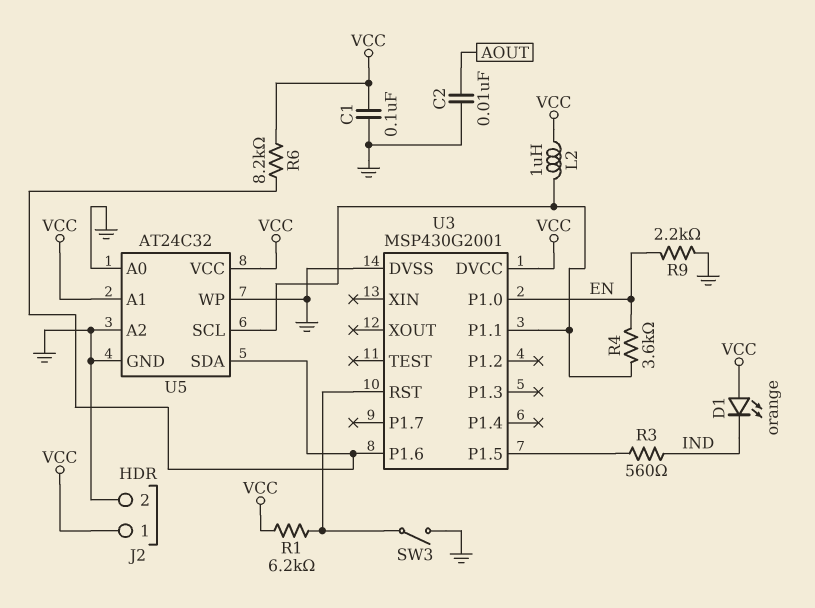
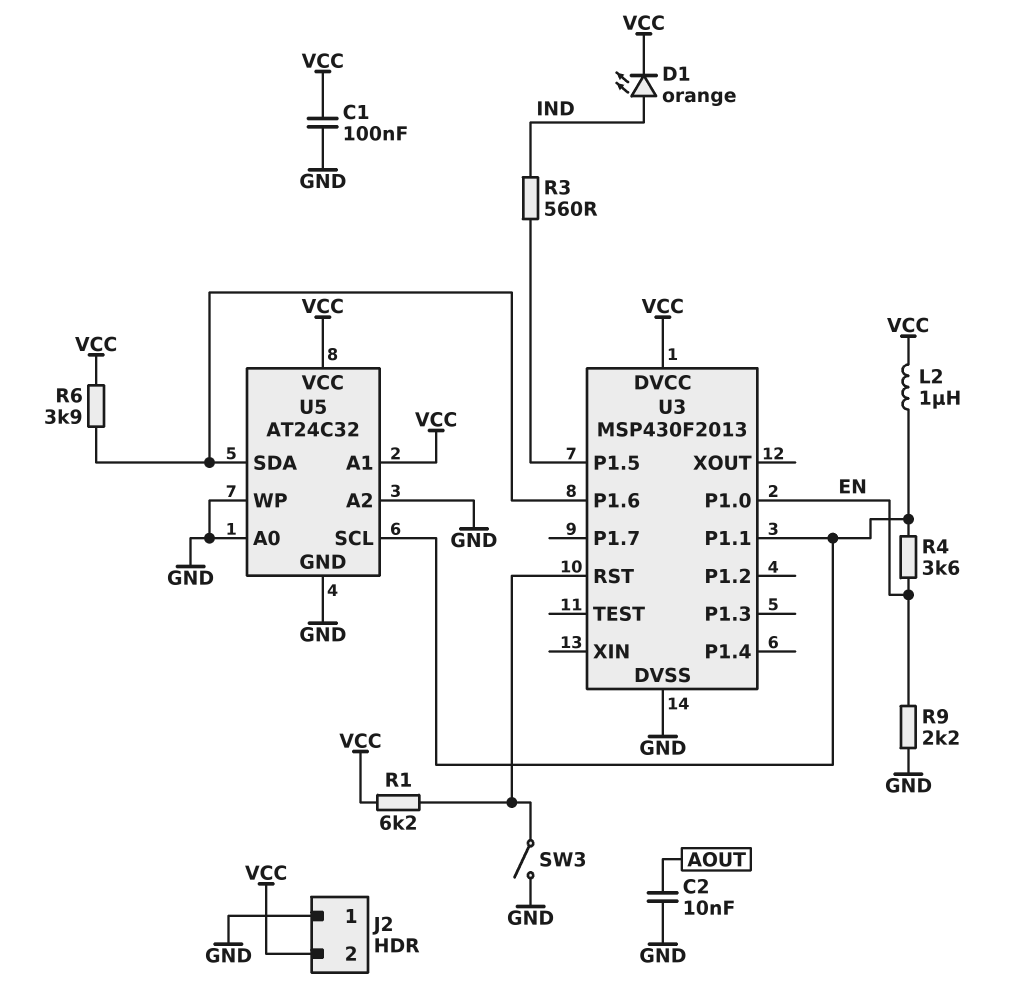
D1: LED orange (A VCC, K IND) -> LED orange (A IND, K VCC)
J2 pin 1: VCC -> GND
J2 pin 2: GND -> VCC
R6: 8.2k (U3/P1.6, VCC) -> 3.9k (U3/P1.6, VCC)
U3: MSP430G2001 -> MSP430F2013

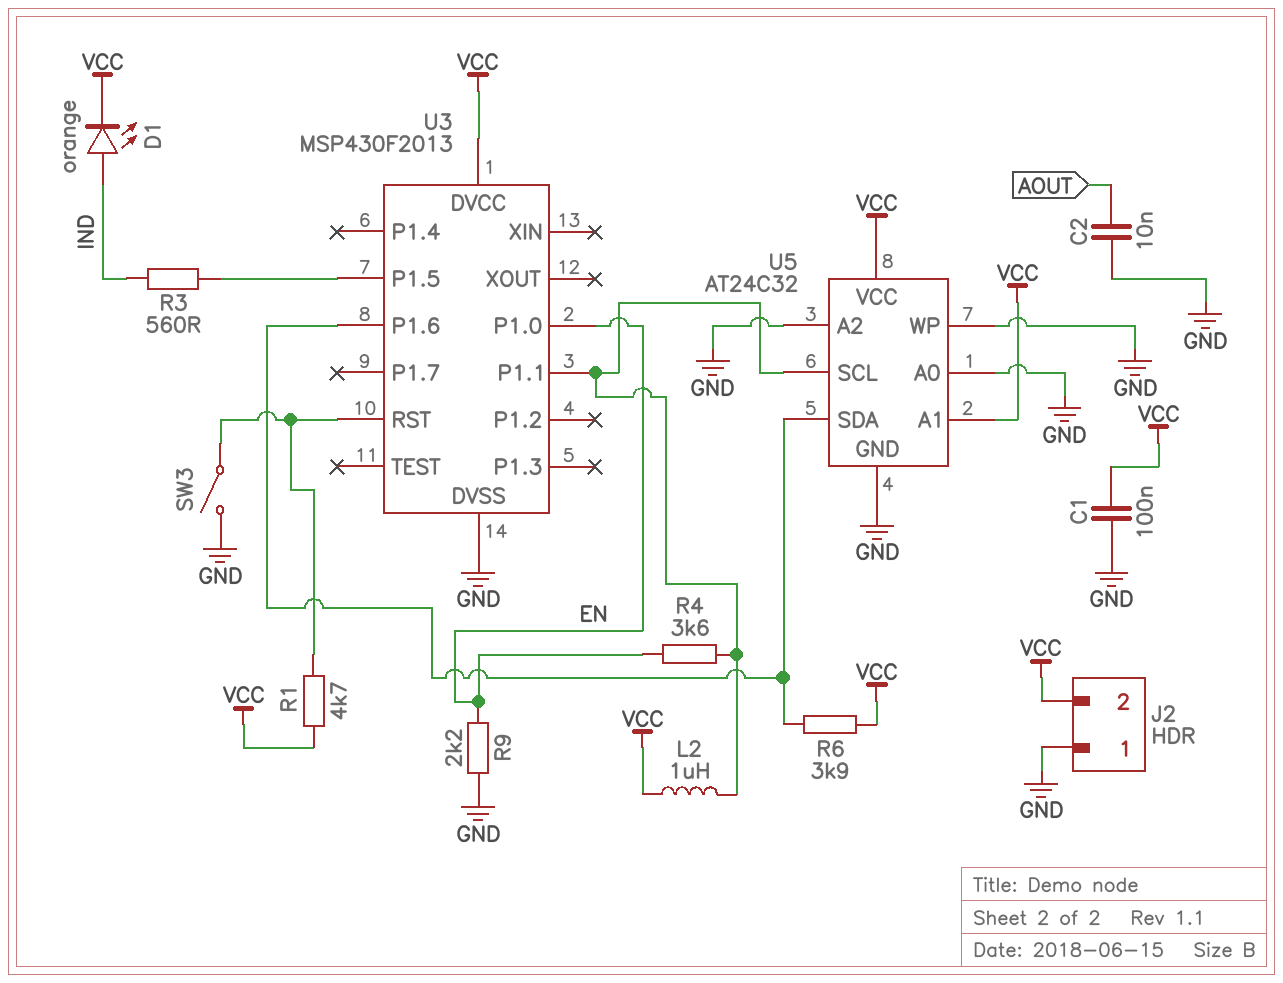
R1: 6.2k (U3/RST, VCC) -> 4.7k (U3/RST, VCC)

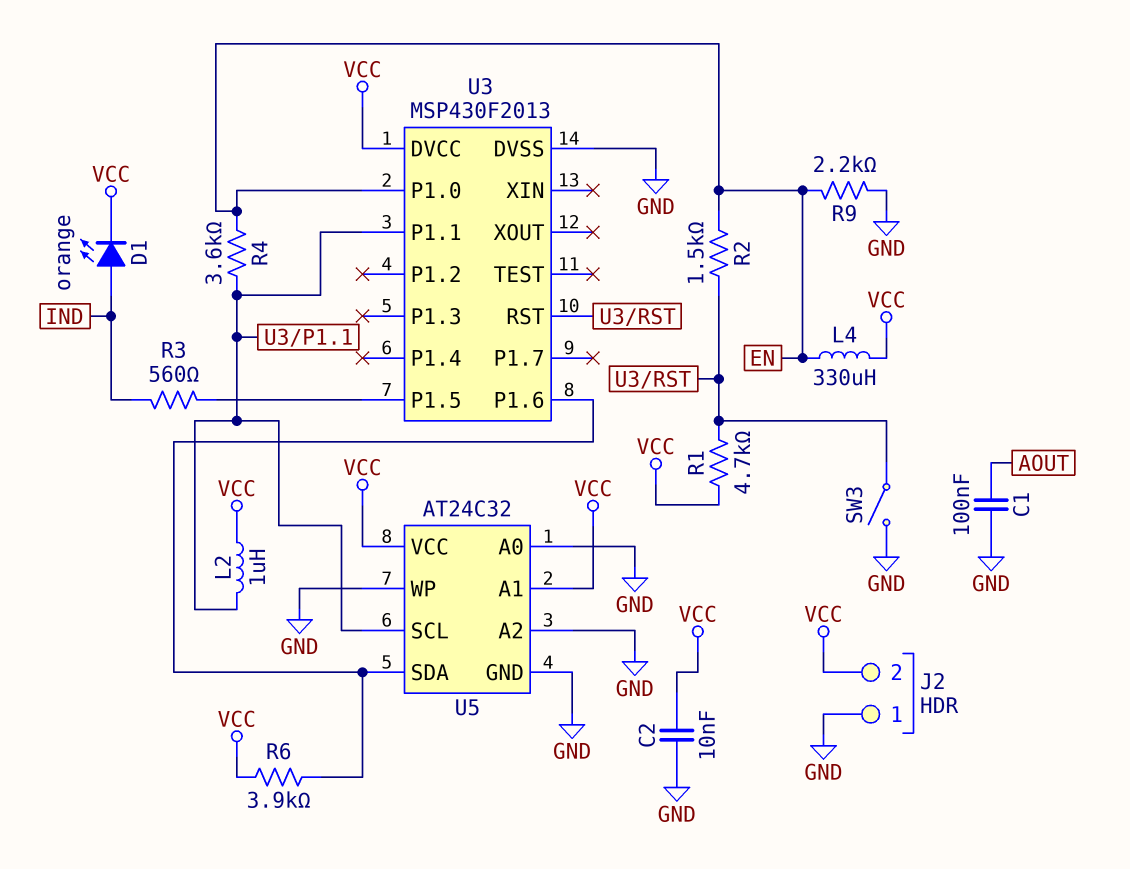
C1: 100nF (GND, VCC) -> 100nF (AOUT, GND)
C2: 10nF (AOUT, GND) -> 10nF (GND, VCC)
L4: none -> 330uH (EN, VCC)
R2: none -> 1.5k (EN, U3/RST)

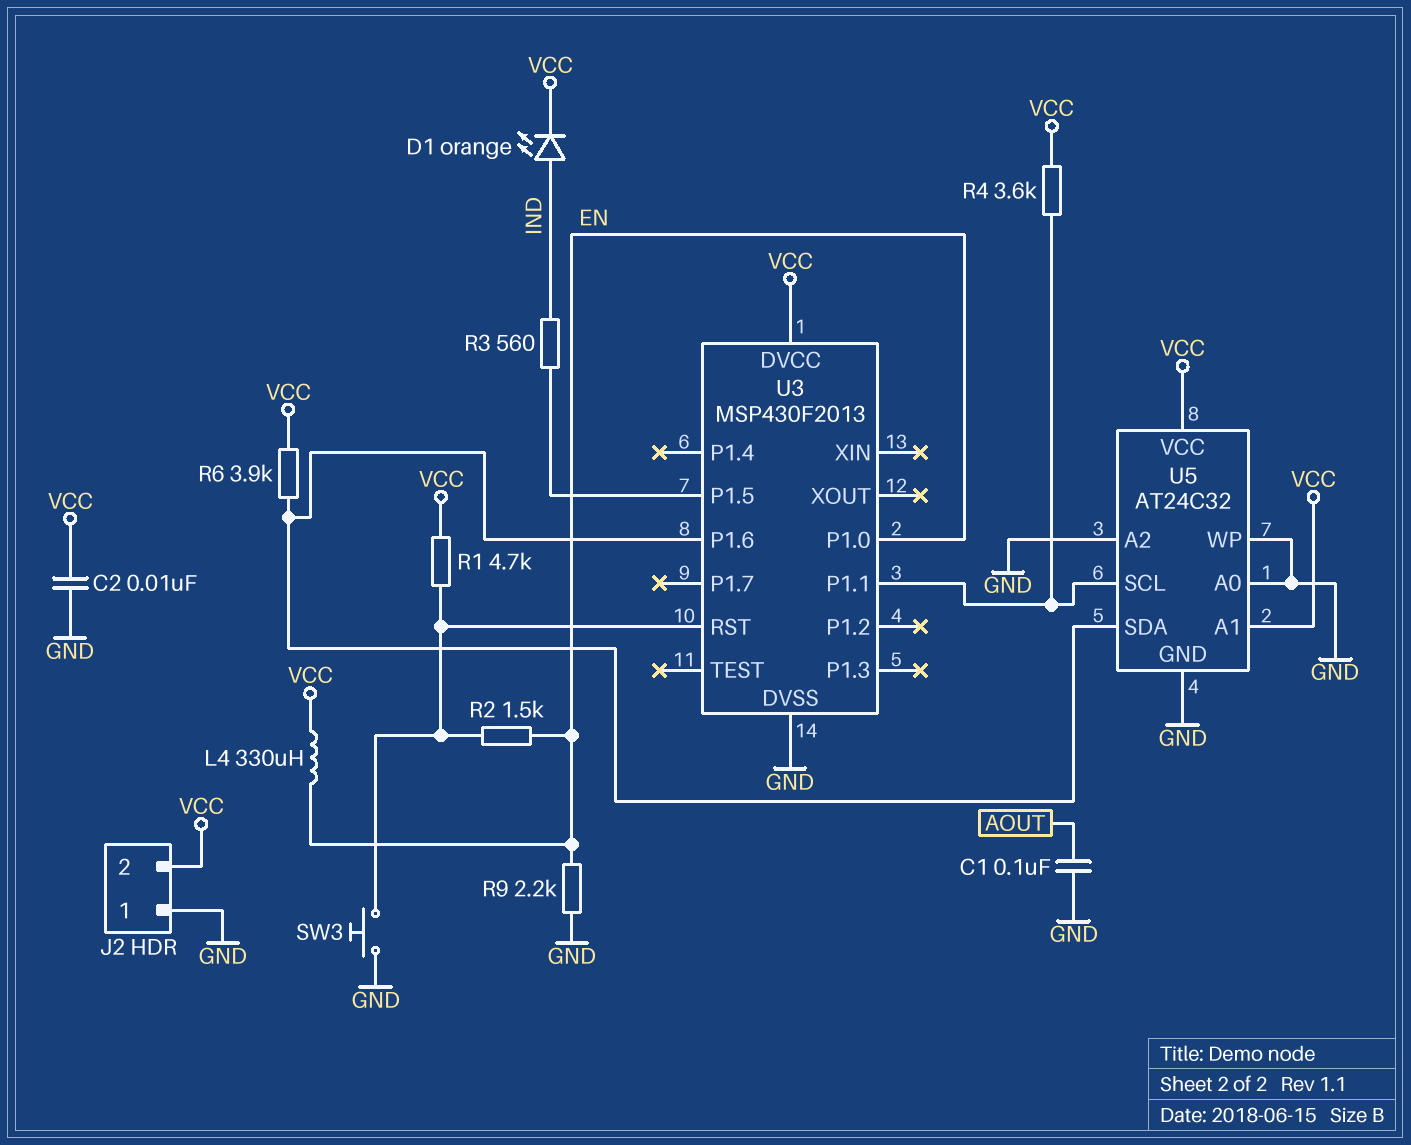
L2: 1uH (U3/P1.1, VCC) -> none
R4: 3.6k (EN, U3/P1.1) -> 3.6k (U3/P1.1, VCC)
SW3: switch (GND, U3/RST) -> button (GND, U3/RST)

